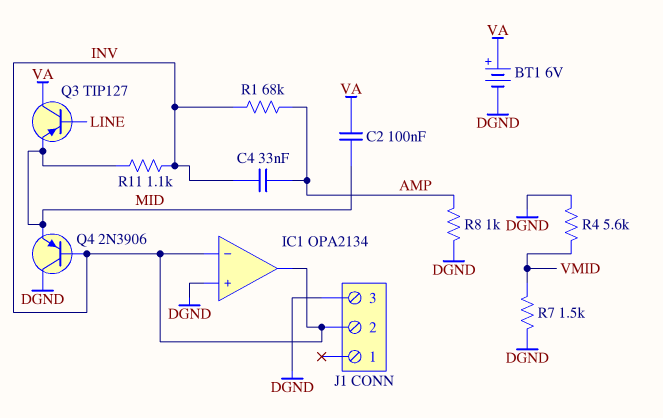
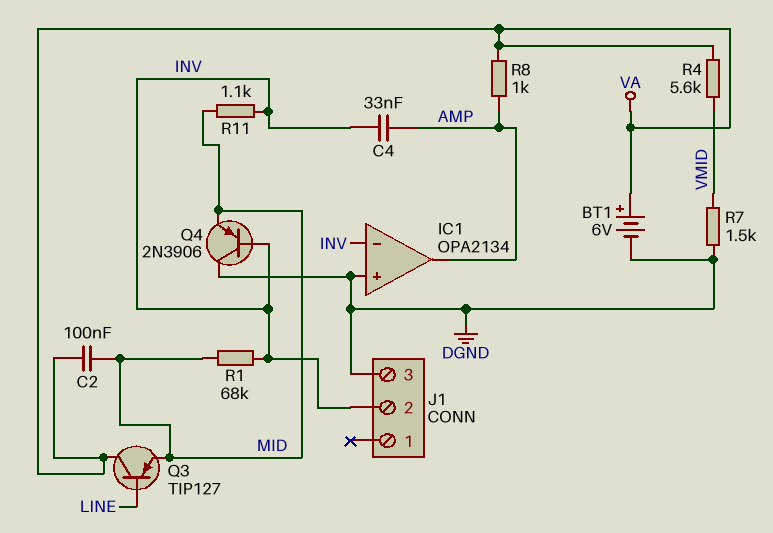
IC1 pin out: INV -> AMP
R1: 68k (AMP, INV) -> 68k (INV, MID)
R4: 5.6k (DGND, VMID) -> 5.6k (VA, VMID)
R8: 1k (AMP, DGND) -> 1k (AMP, VA)

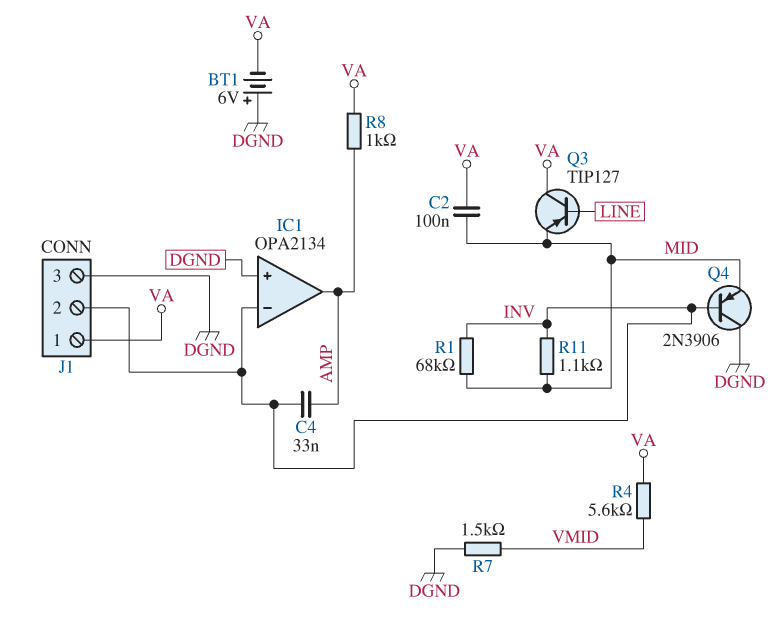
BT1: 6V (plus VA, minus DGND) -> 6V (plus DGND, minus VA)
J1 pin 1: none -> VA

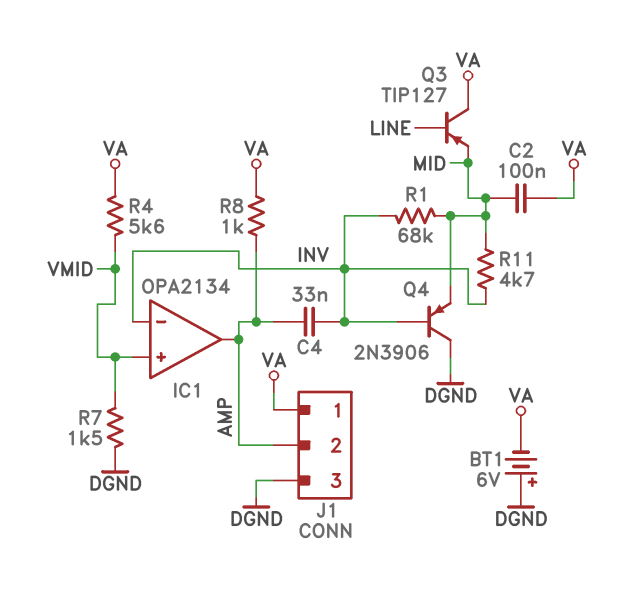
IC1 pin in+: DGND -> VMID
J1 pin 2: INV -> AMP
R11: 1.1k (INV, MID) -> 4.7k (INV, MID)

